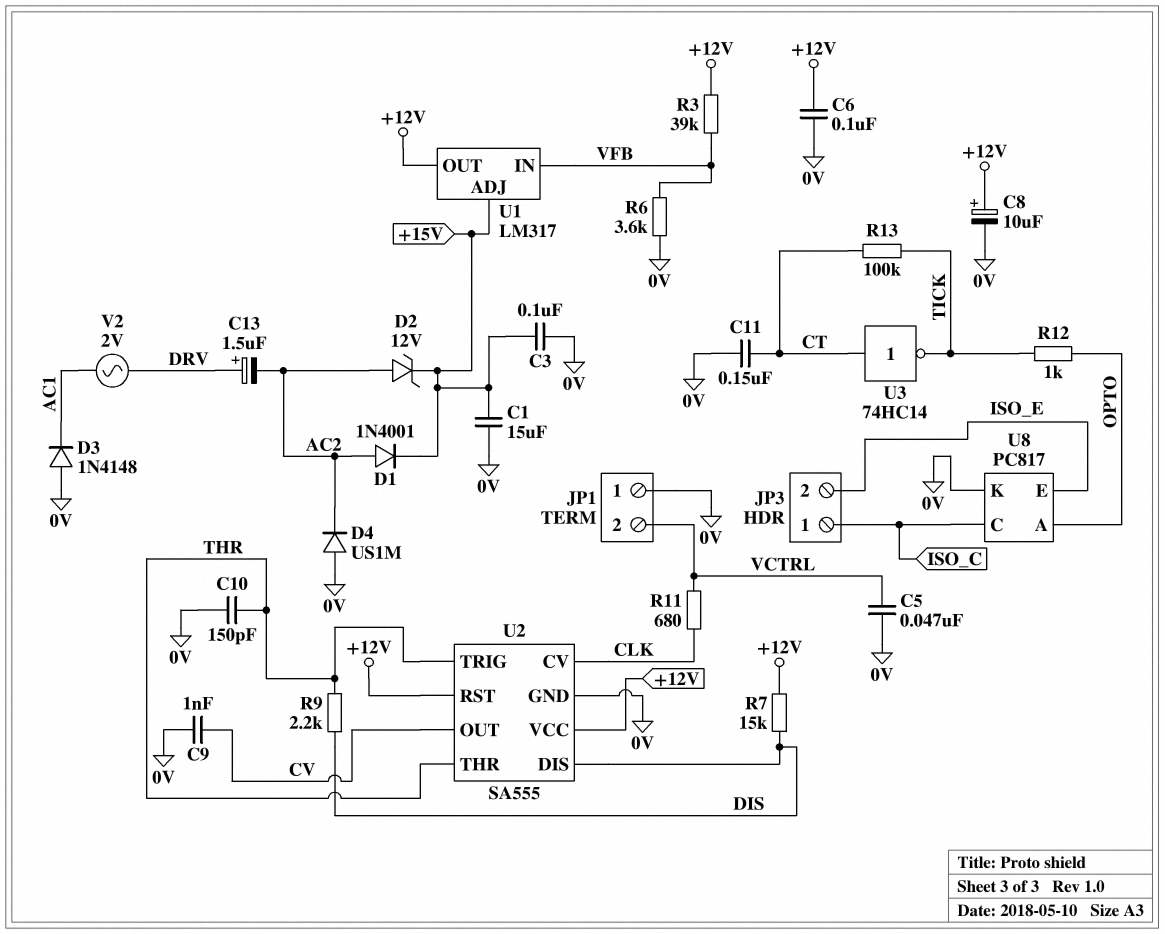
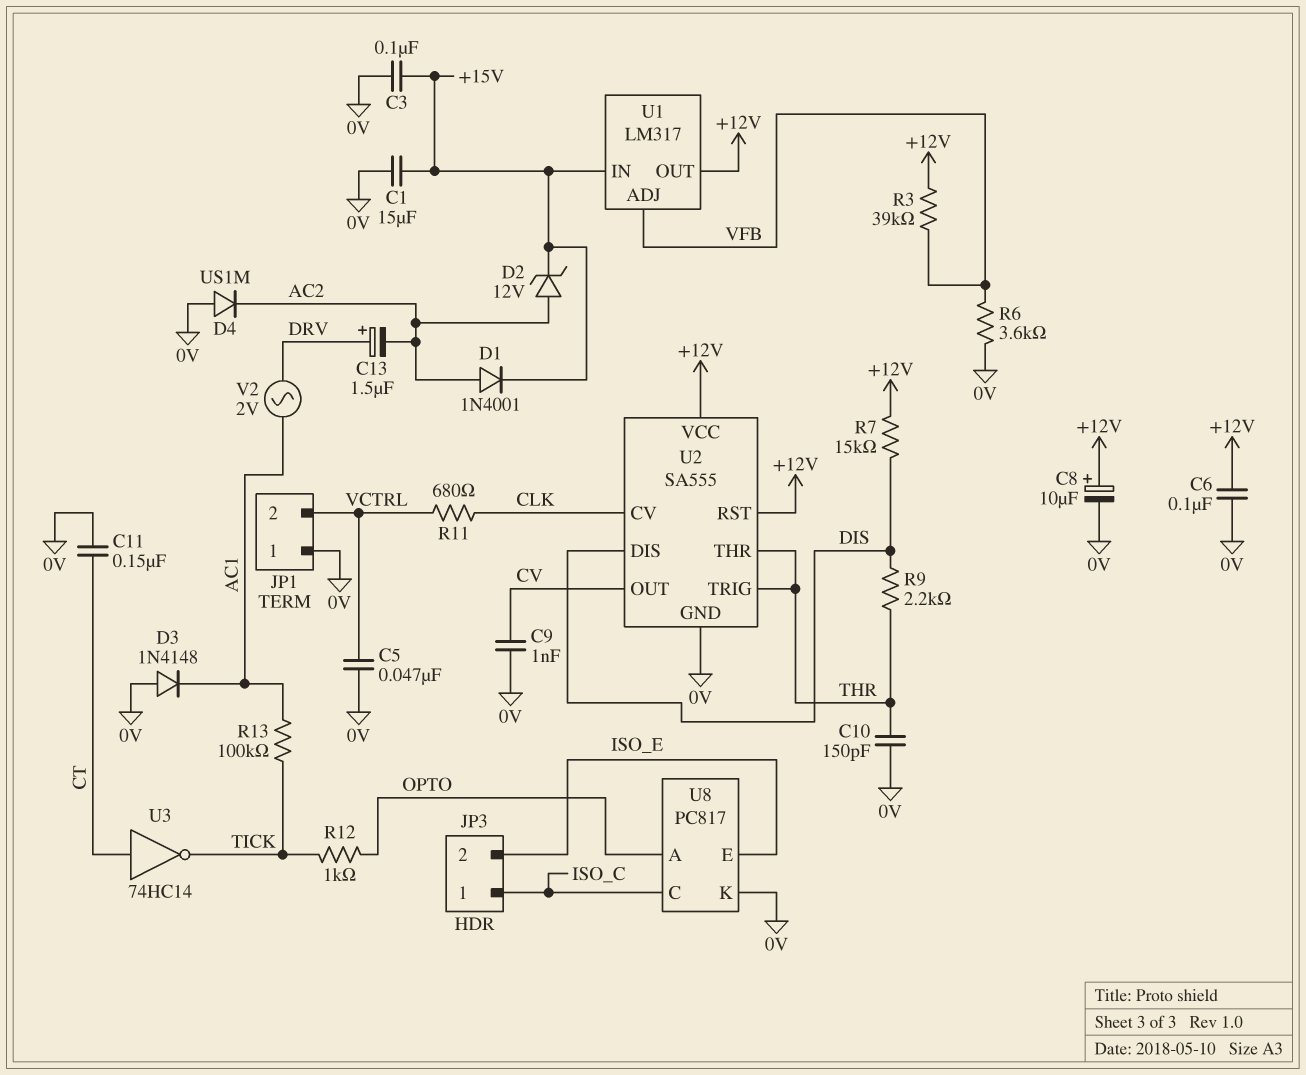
R13: 100k (CT, TICK) -> 100k (AC1, TICK)
U1 pin ADJ: +15V -> VFB
U1 pin IN: VFB -> +15V

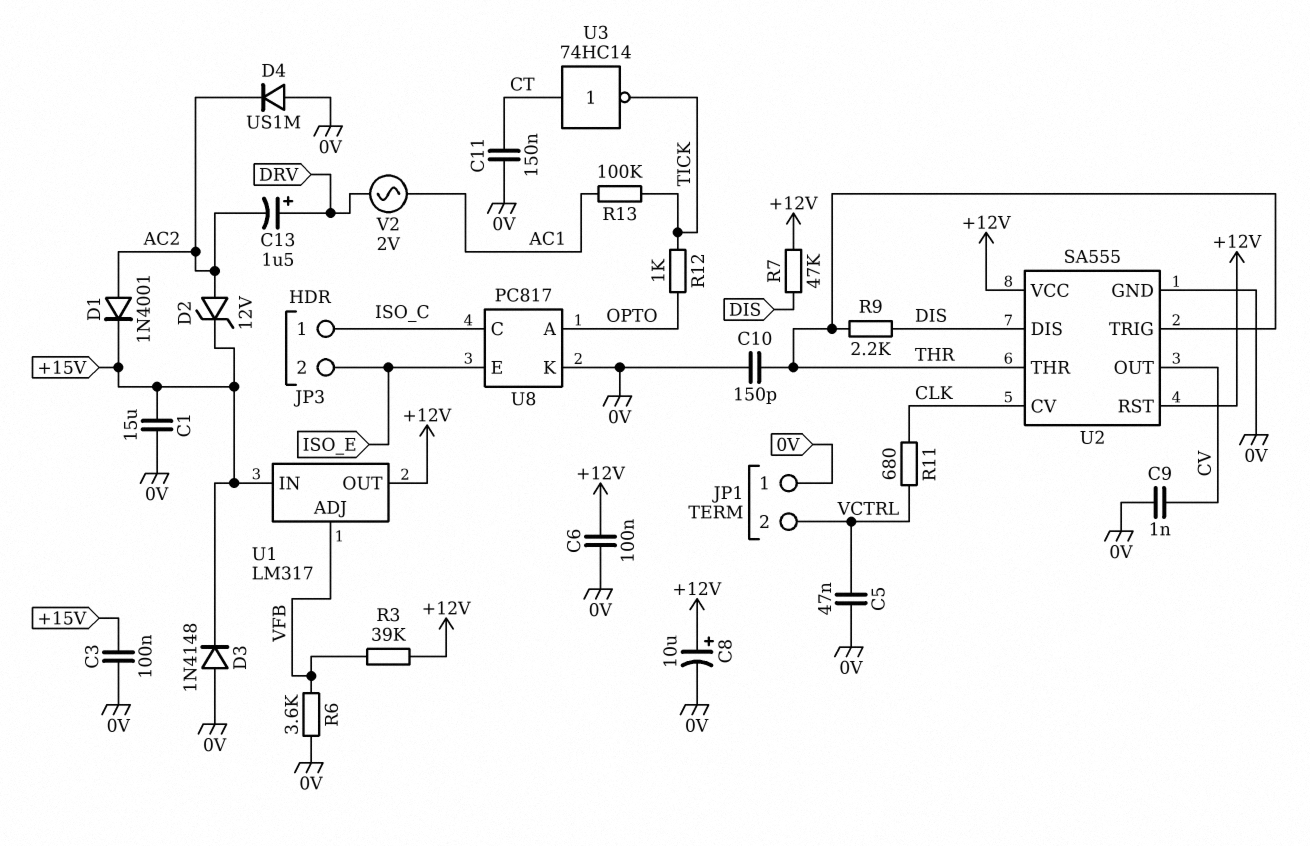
D3: diode 1N4148 (A 0V, K AC1) -> diode 1N4148 (A 0V, K +15V)
R7: 15k (+12V, DIS) -> 47k (+12V, DIS)

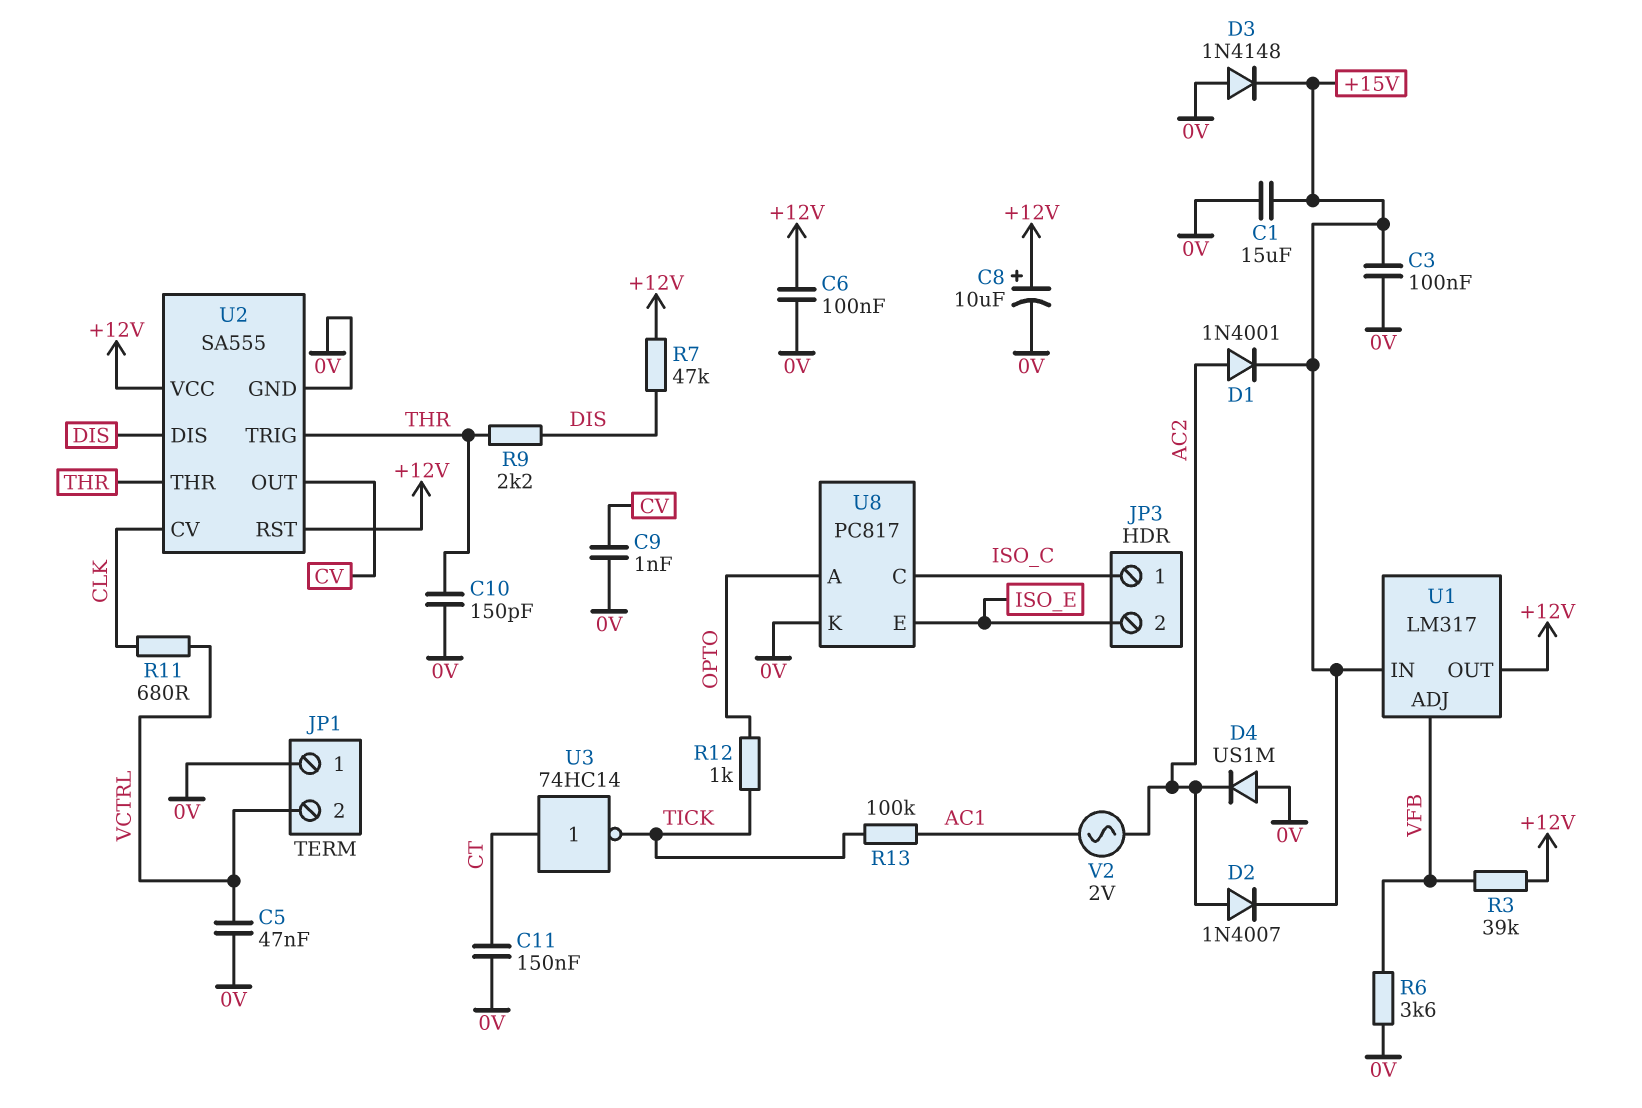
C13: 1.5uF (plus DRV, minus AC2) -> none
D2: zener 12V (A AC2, K +15V) -> diode 1N4007 (A AC2, K +15V)
V2: AC 2V (AC1, DRV) -> AC 2V (AC1, AC2)

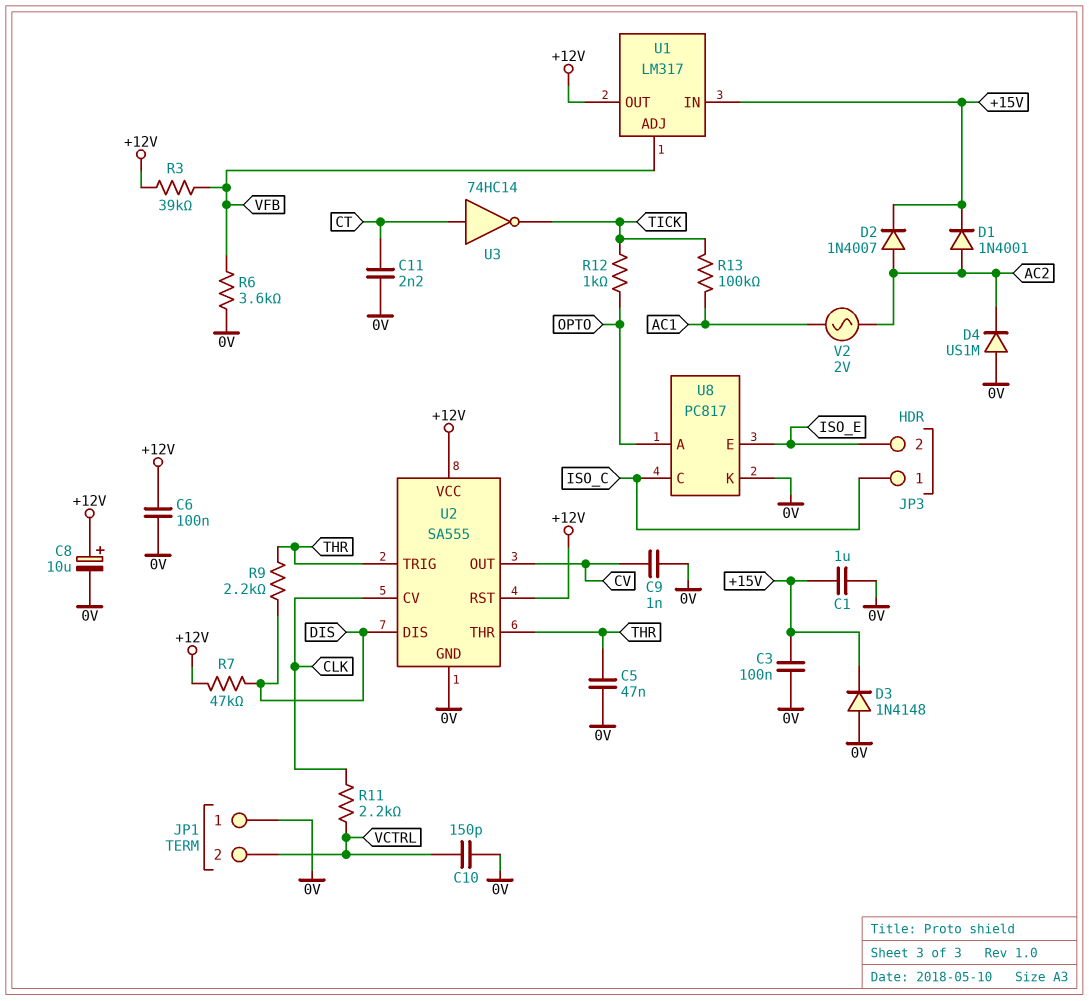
C1: 15uF (+15V, 0V) -> 1uF (+15V, 0V)
C5: 47nF (0V, VCTRL) -> 47nF (0V, THR)
C10: 150pF (0V, THR) -> 150pF (0V, VCTRL)
C11: 150nF (0V, CT) -> 2.2nF (0V, CT)
R11: 680 (CLK, VCTRL) -> 2.2k (CLK, VCTRL)

